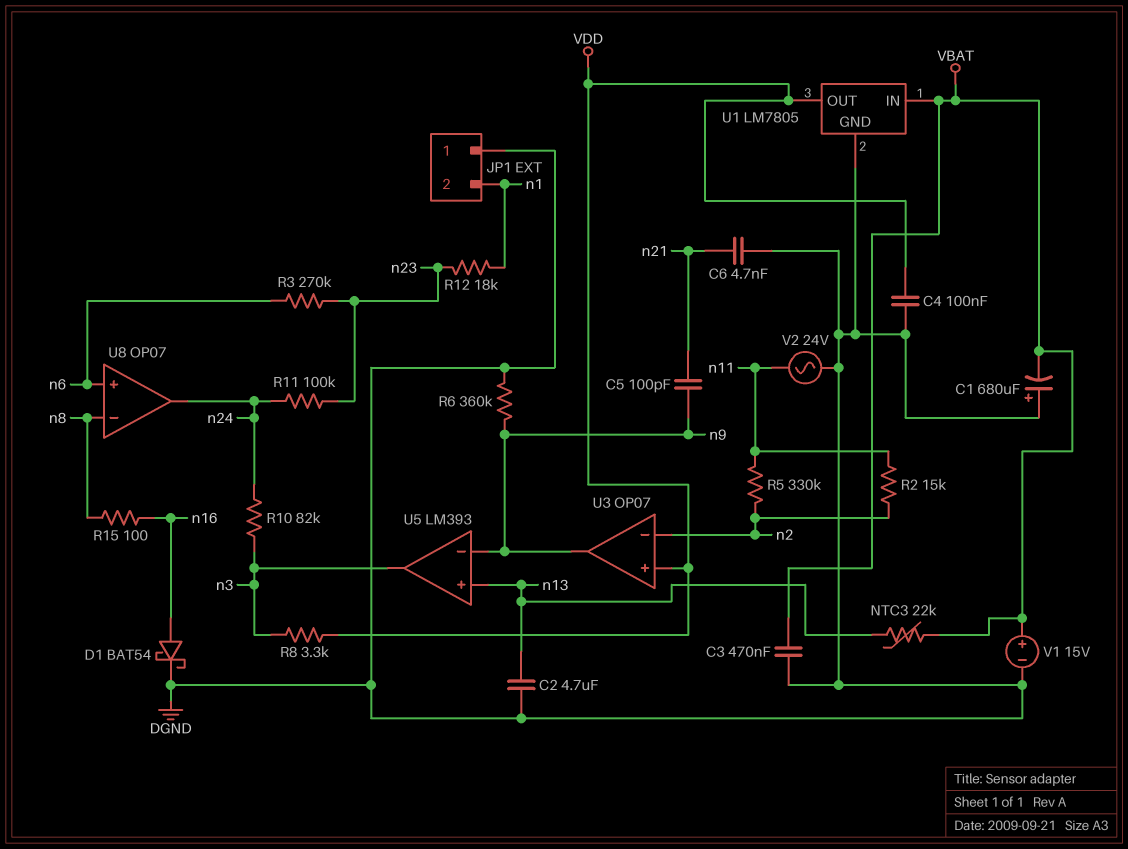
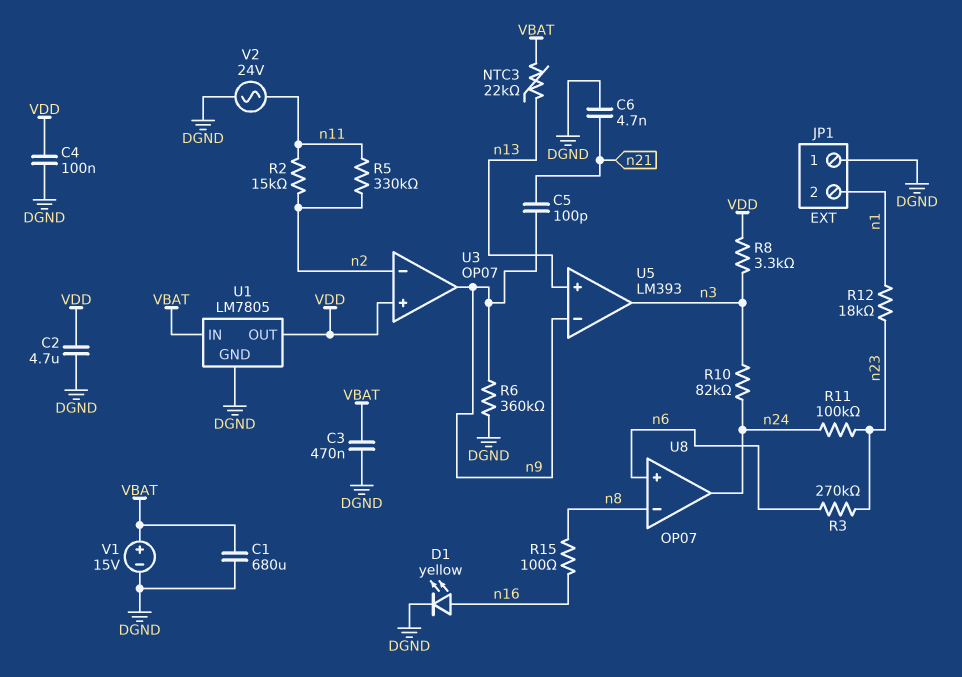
C1: 680uF (plus DGND, minus VBAT) -> 680uF (DGND, VBAT)
C2: 4.7uF (DGND, n13) -> 4.7uF (DGND, VDD)
D1: schottky BAT54 (A n16, K DGND) -> LED yellow (A n16, K DGND)

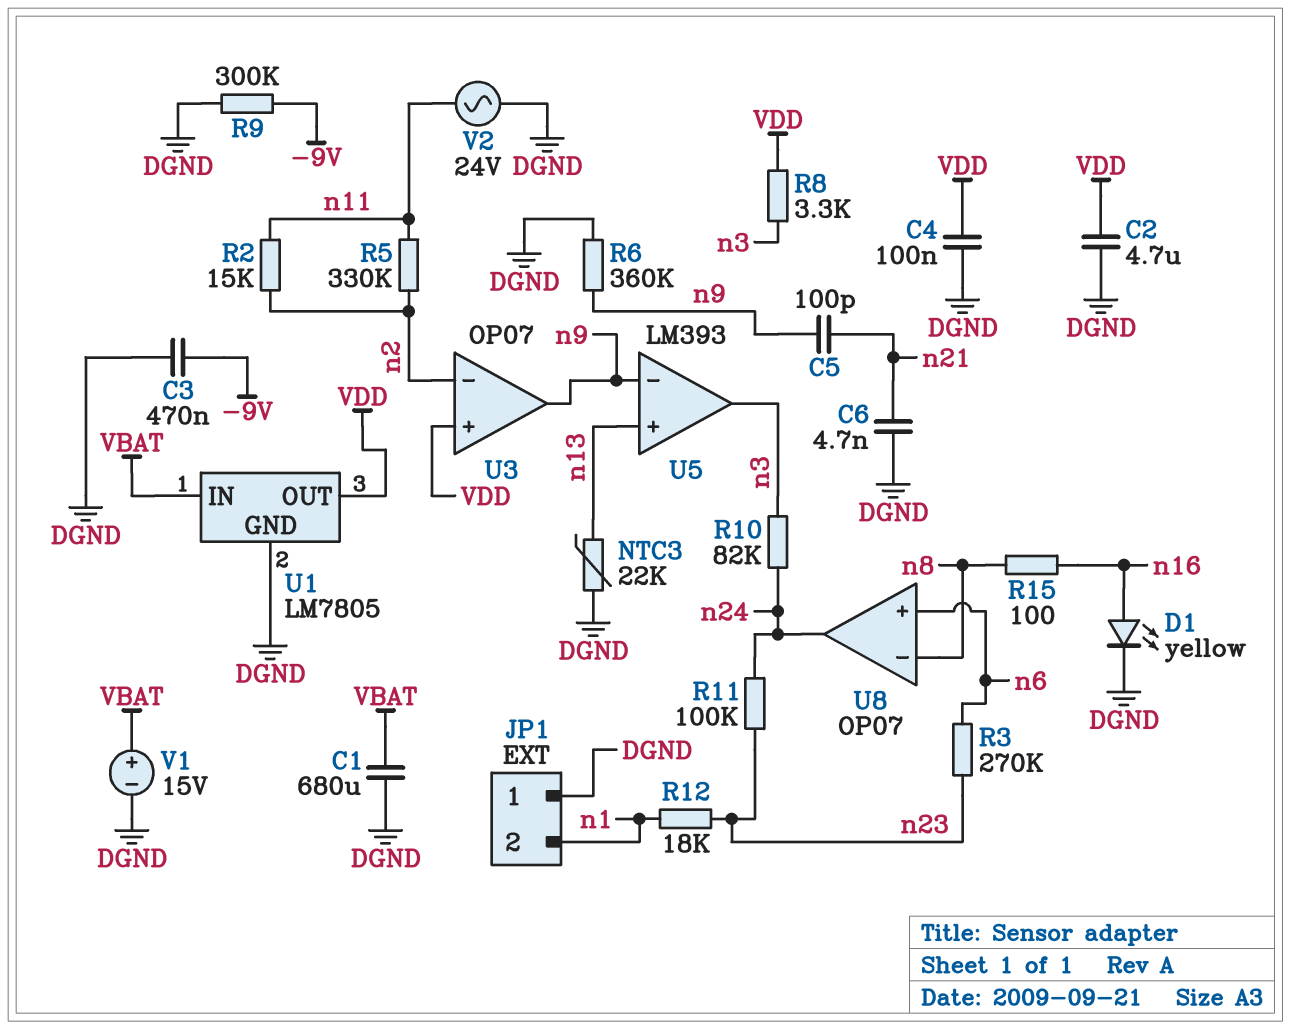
C3: 470nF (DGND, VBAT) -> 470nF (-9V, DGND)
NTC3: 22k (VBAT, n13) -> 22k (DGND, n13)
R9: none -> 300k (-9V, DGND)

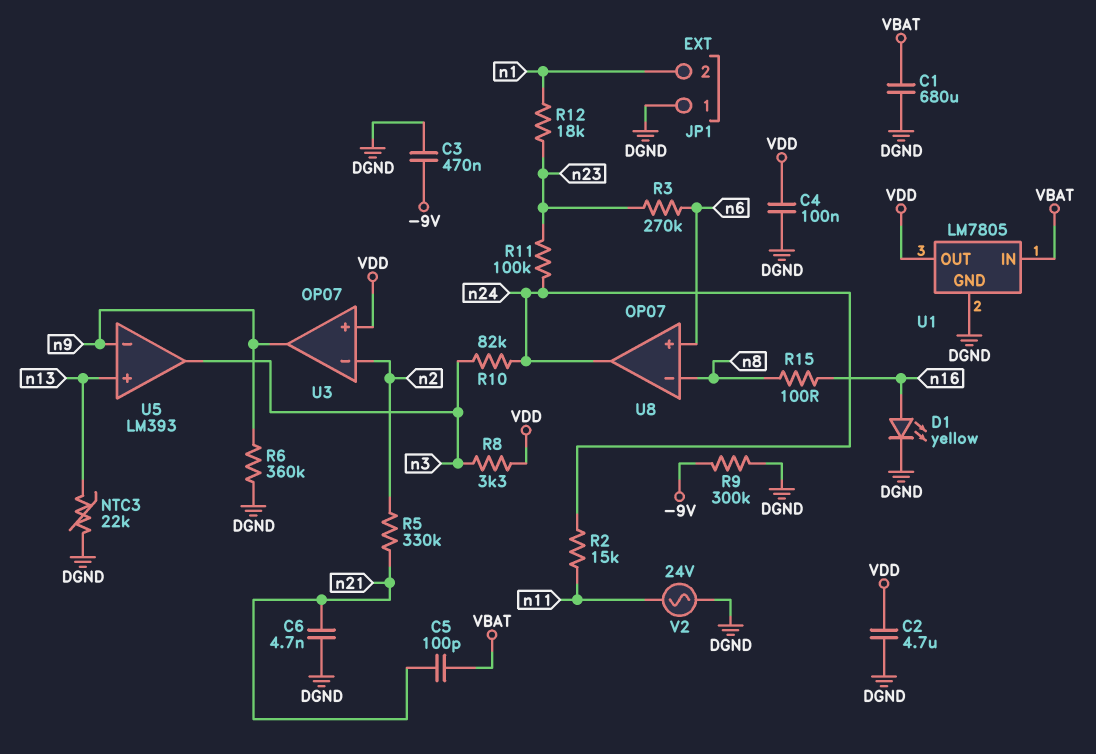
C5: 100pF (n9, n21) -> 100pF (VBAT, n21)
R2: 15k (n2, n11) -> 15k (n11, n24)
R5: 330k (n2, n11) -> 330k (n2, n21)
V1: 15V (plus VBAT, minus DGND) -> none

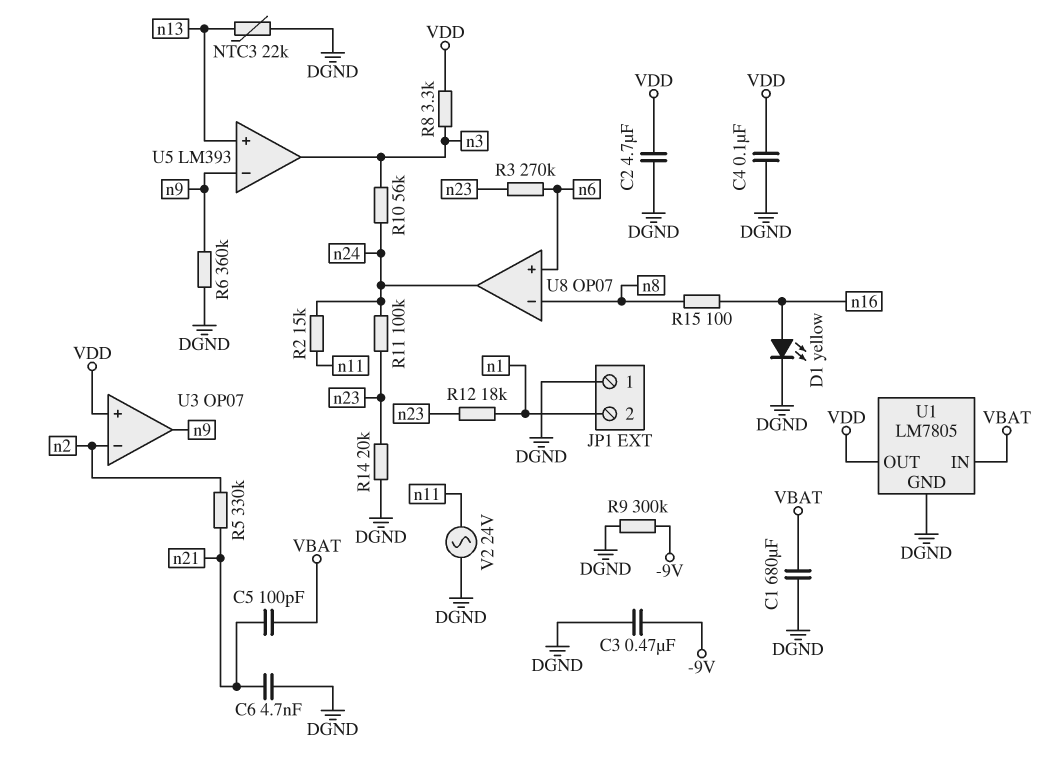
R10: 82k (n3, n24) -> 56k (n3, n24)
R14: none -> 20k (DGND, n23)

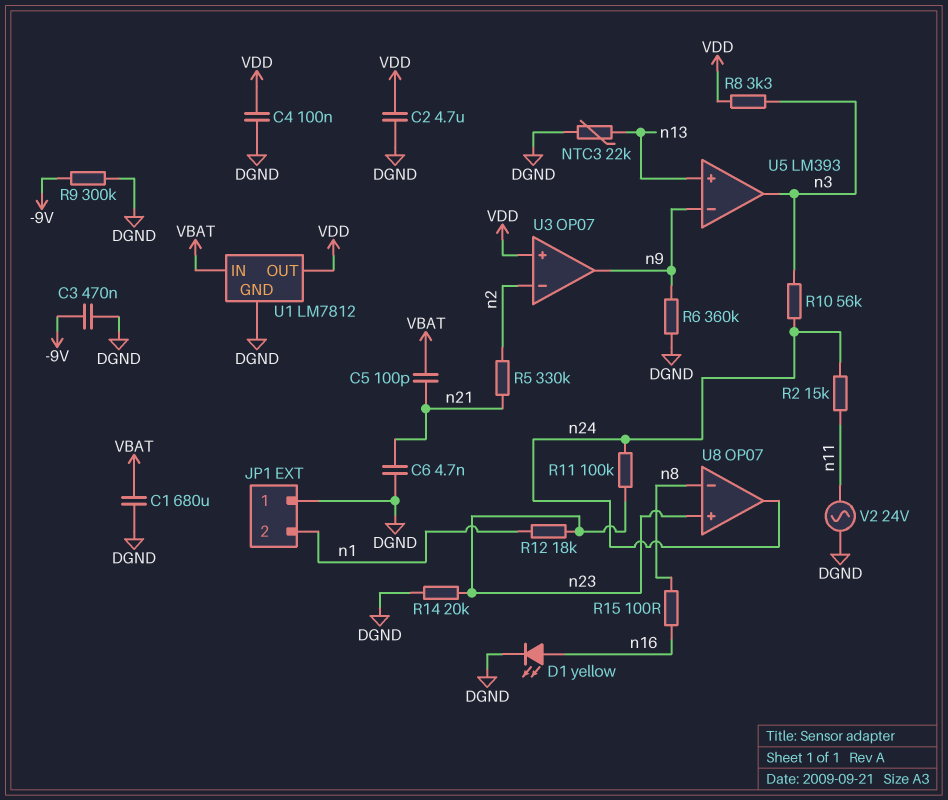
R3: 270k (n6, n23) -> none
U1: LM7805 -> LM7812
U8 pin in+: n6 -> n23

